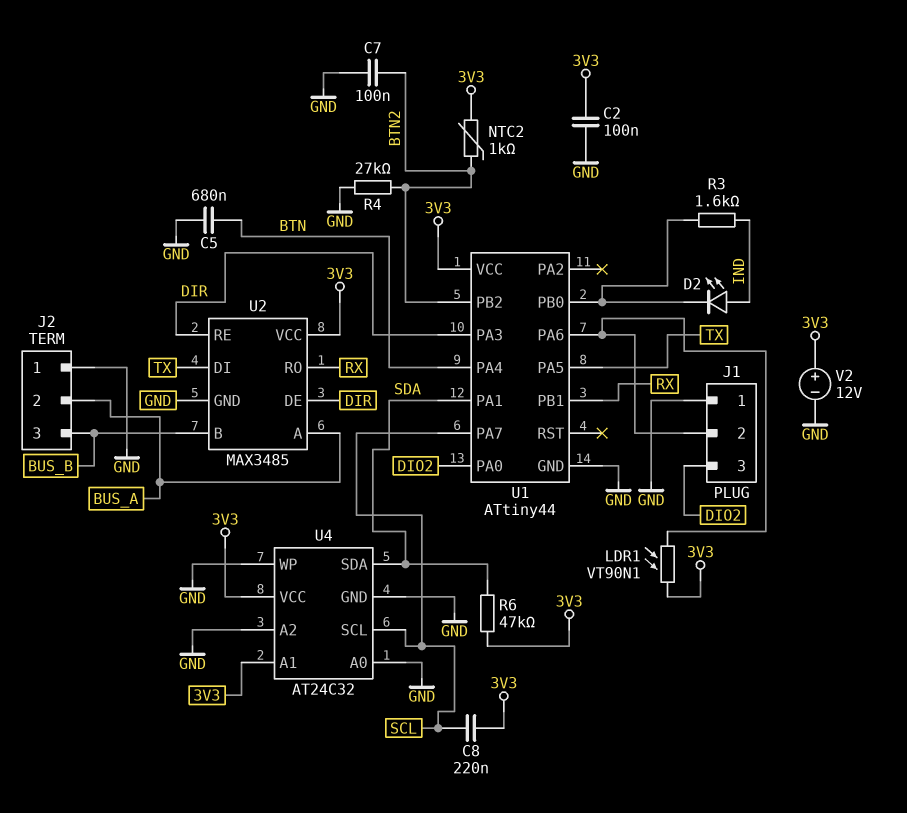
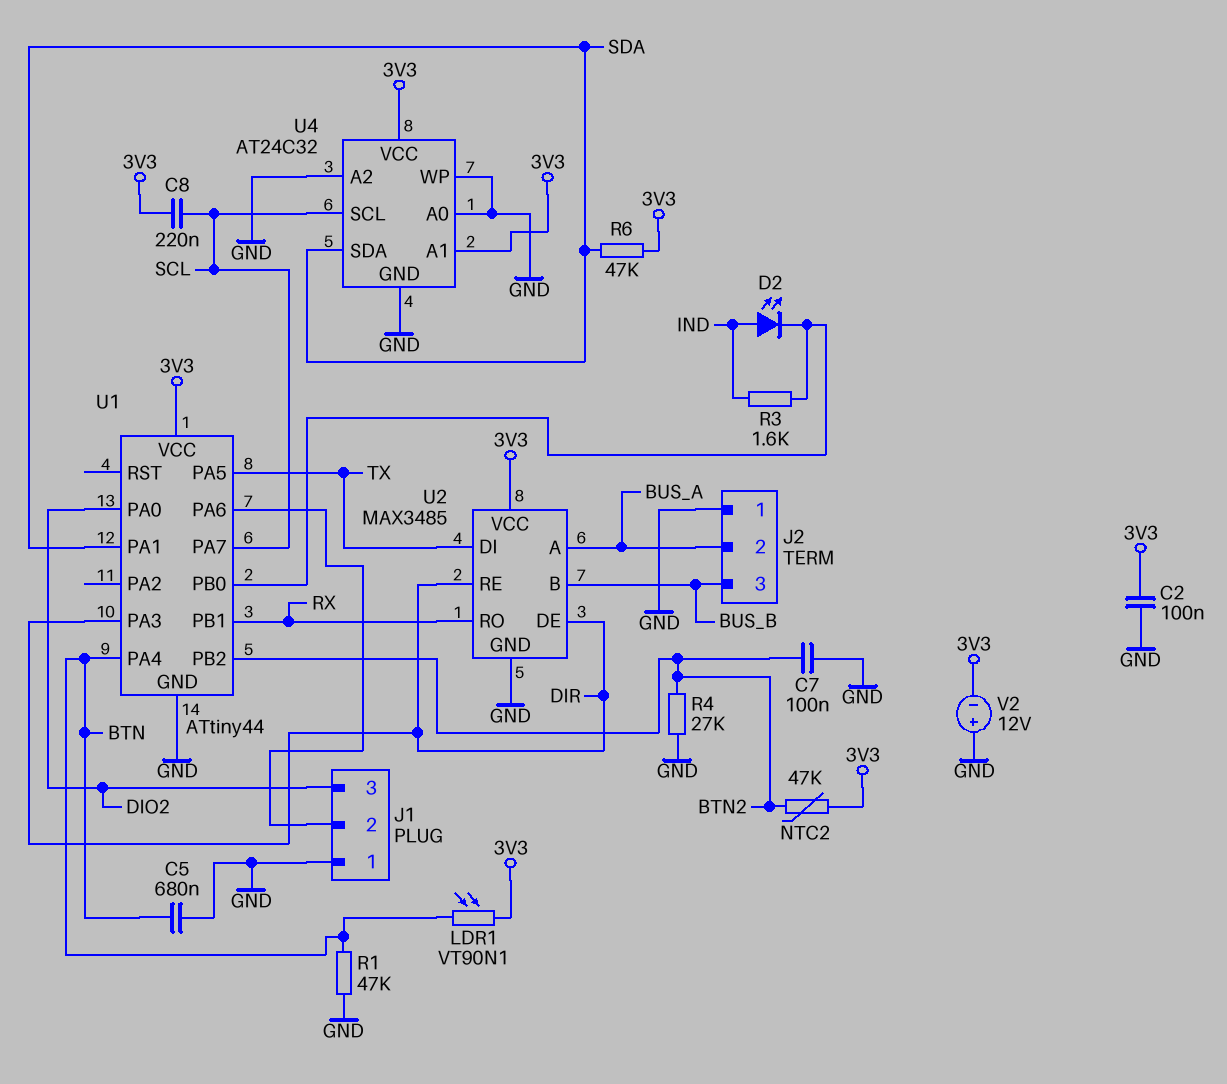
LDR1: VT90N1 (3V3, J1/2) -> VT90N1 (3V3, BTN)
NTC2: 1k (3V3, BTN2) -> 47k (3V3, BTN2)
R1: none -> 47k (BTN, GND)
V2: 12V (plus 3V3, minus GND) -> 12V (plus GND, minus 3V3)

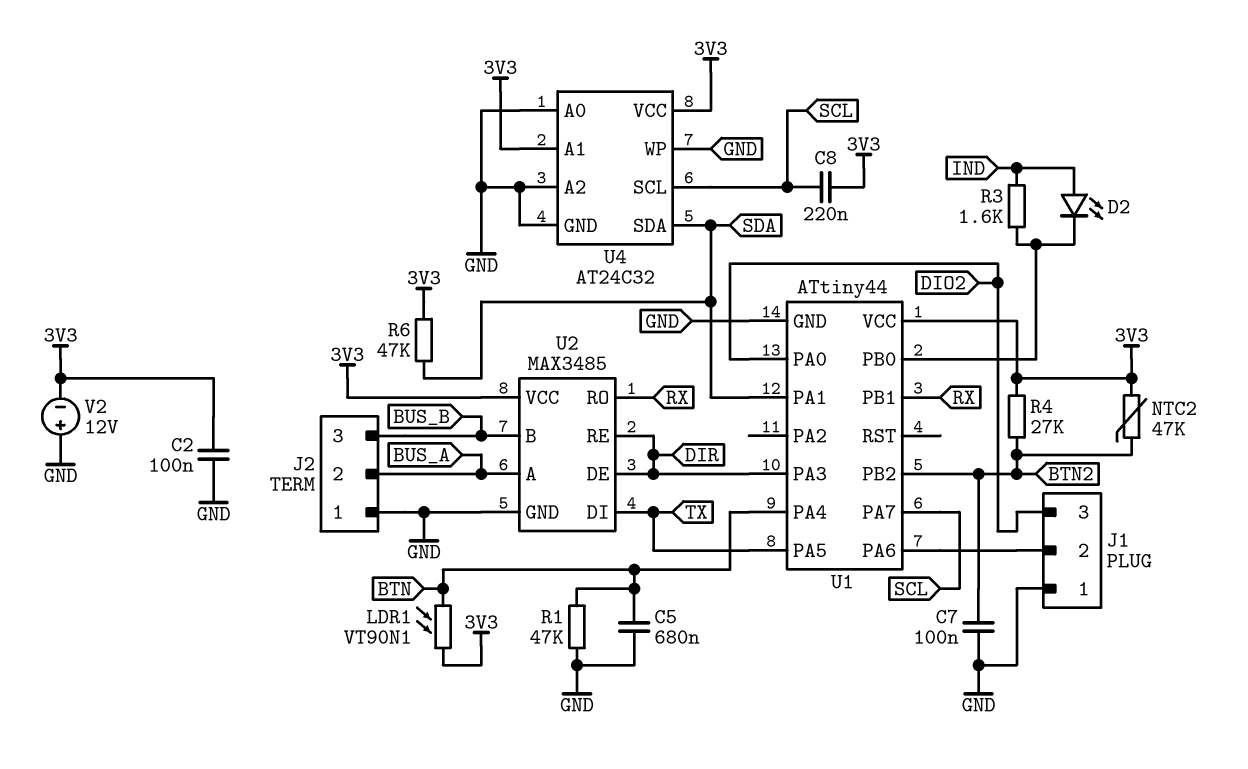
R4: 27k (BTN2, GND) -> 27k (3V3, BTN2)

